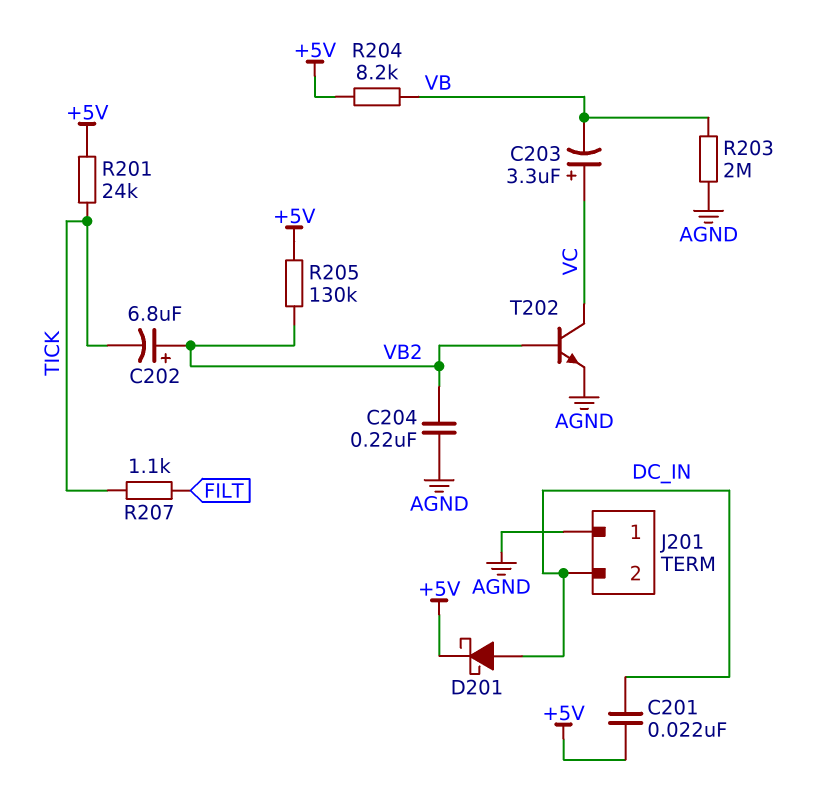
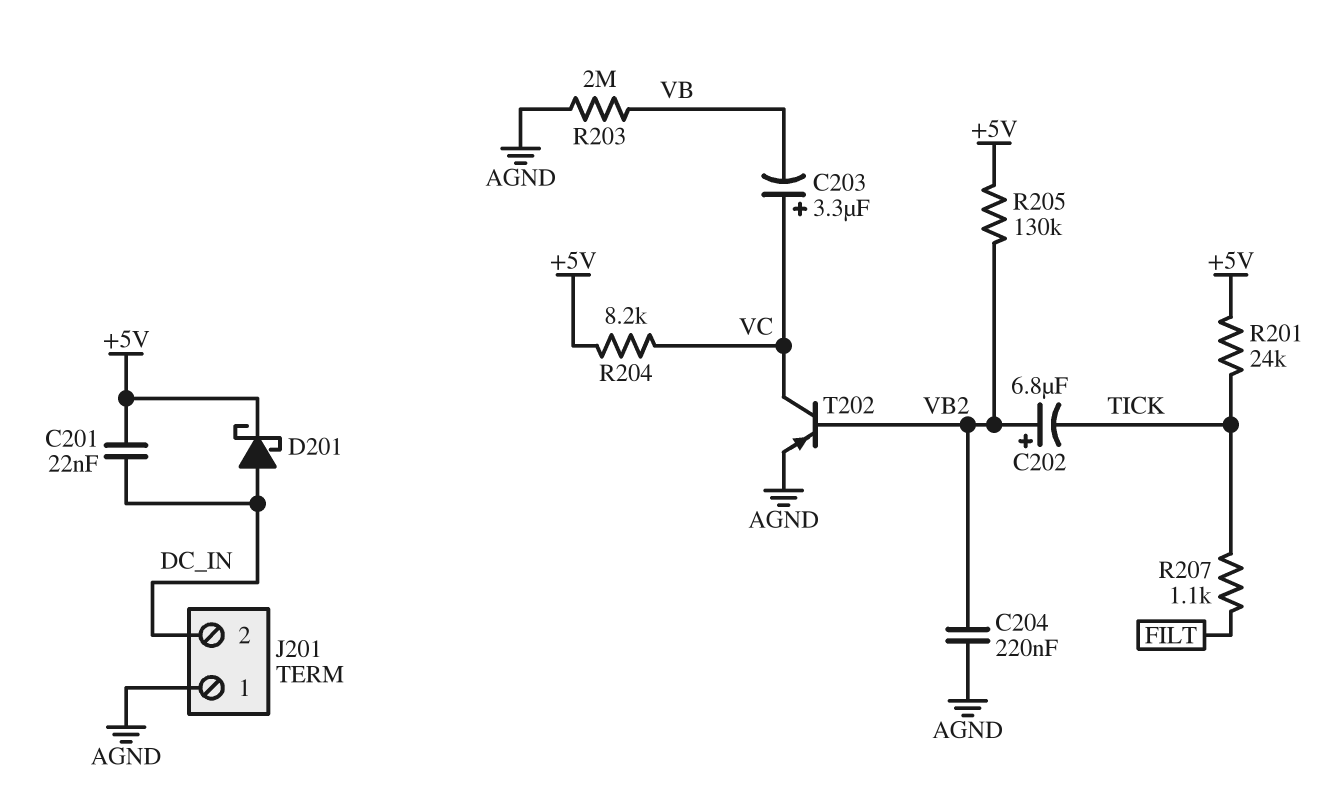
R204: 8.2k (+5V, VB) -> 8.2k (+5V, VC)
T202: NPN (B VB2, C VC, E AGND) -> PNP (B VB2, C VC, E AGND)

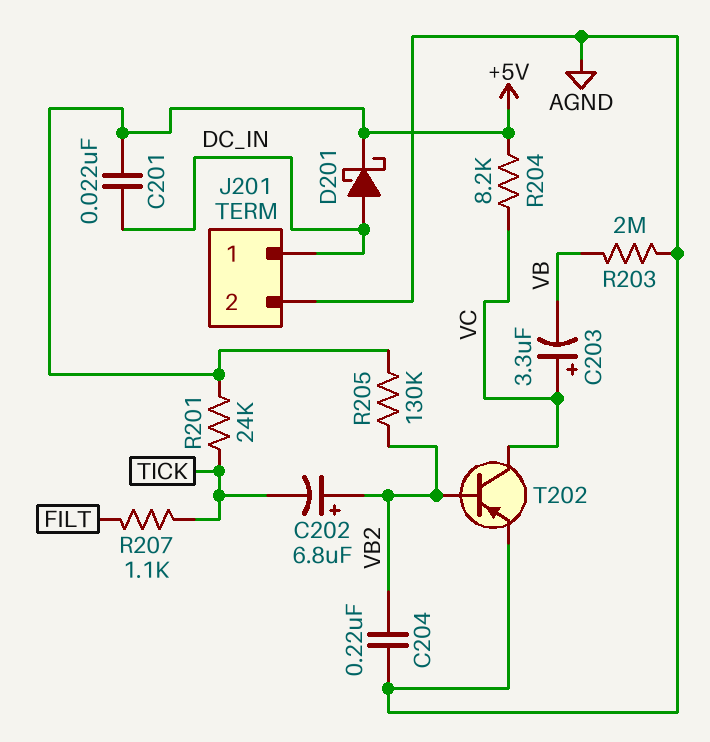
J201 pin 1: AGND -> DC_IN
J201 pin 2: DC_IN -> AGND

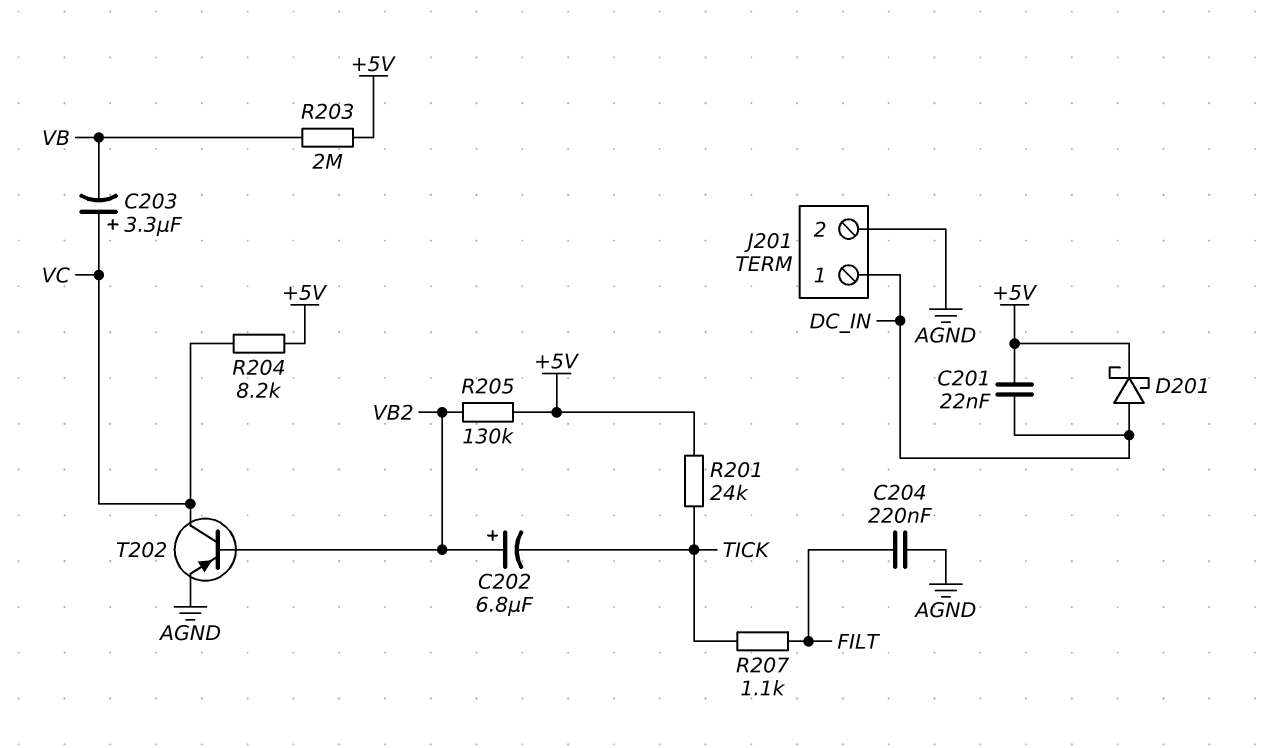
C204: 220nF (AGND, VB2) -> 220nF (AGND, FILT)
R203: 2M (AGND, VB) -> 2M (+5V, VB)

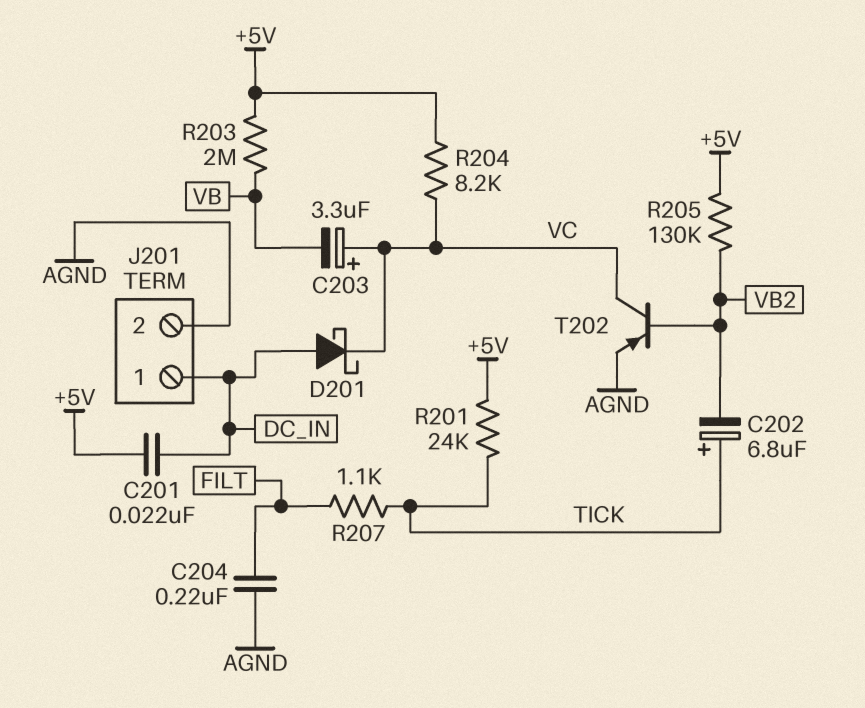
C202: 6.8uF (plus VB2, minus TICK) -> 6.8uF (plus TICK, minus VB2)
D201: schottky (A DC_IN, K +5V) -> schottky (A DC_IN, K VC)

